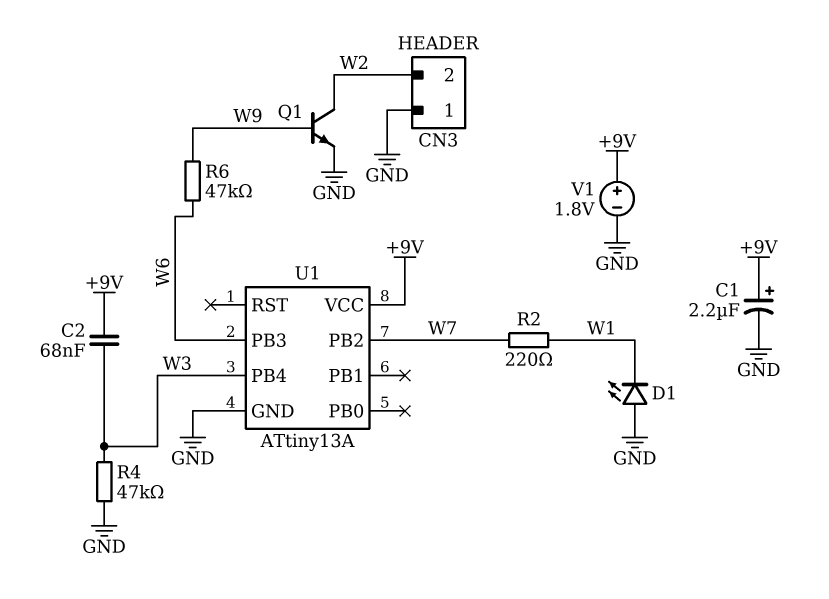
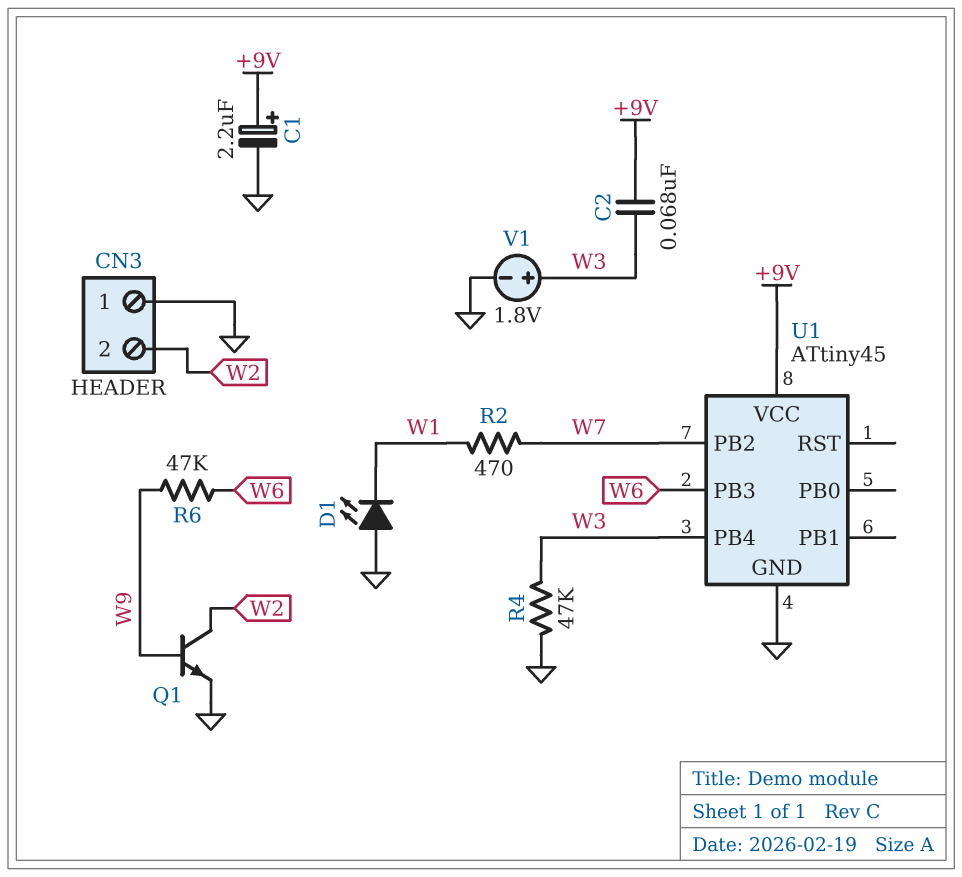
R2: 220 (W1, W7) -> 470 (W1, W7)
U1: ATtiny13A -> ATtiny45
V1: 1.8V (plus +9V, minus GND) -> 1.8V (plus W3, minus GND)

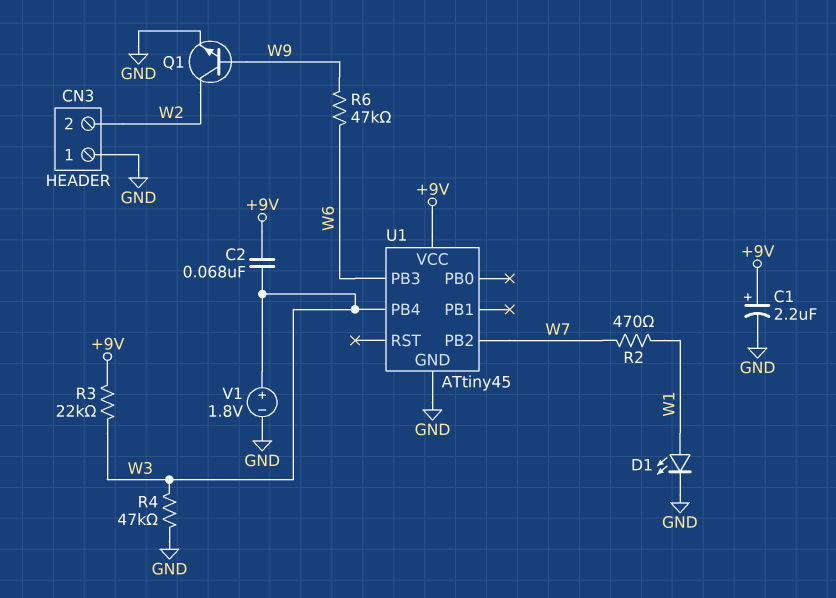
D1: LED (A GND, K W1) -> LED (A W1, K GND)
R3: none -> 22k (+9V, W3)

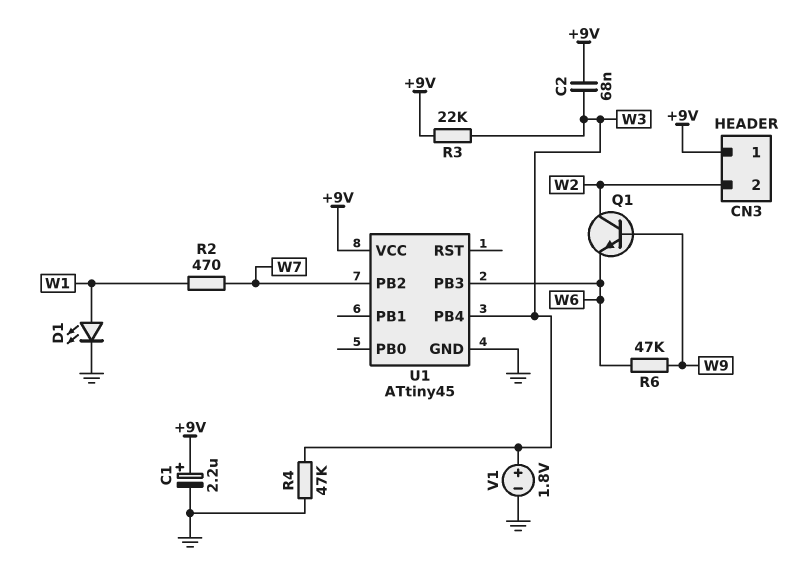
CN3 pin 1: GND -> +9V
Q1: NPN (B W9, C W2, E GND) -> NPN (B W9, C W2, E W6)

